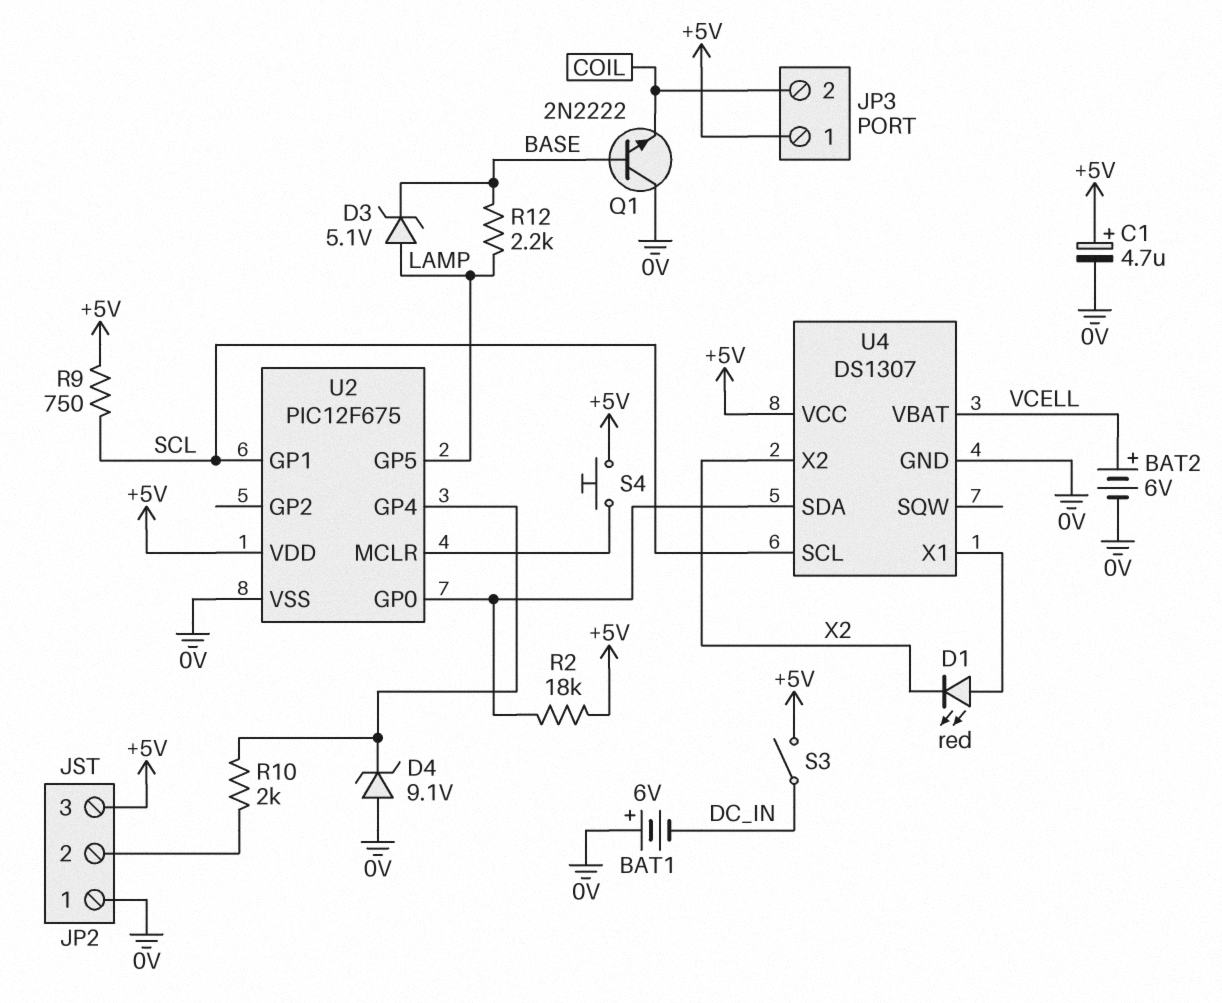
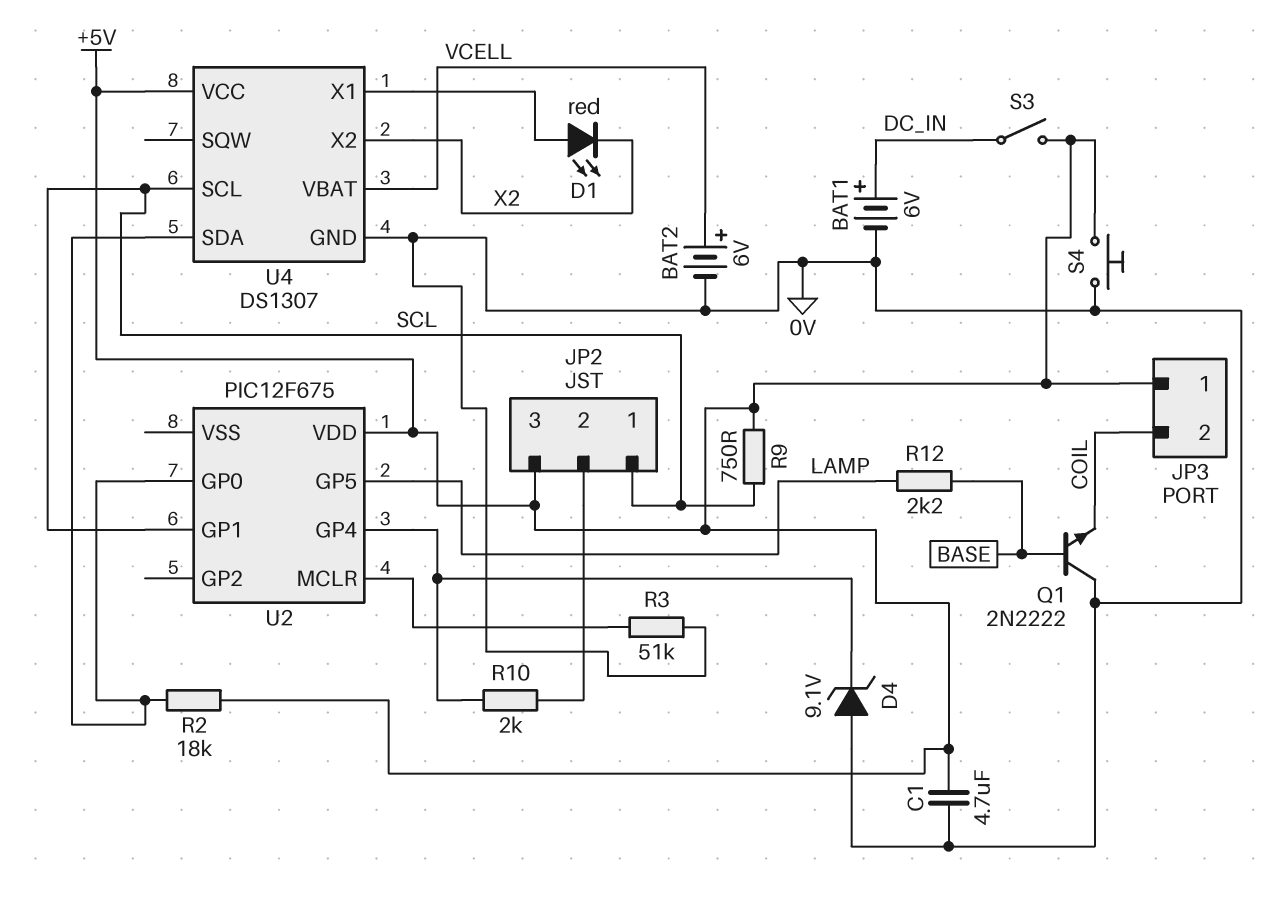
BAT1: 6V (plus 0V, minus DC_IN) -> 6V (plus DC_IN, minus 0V)
C1: 4.7uF (plus +5V, minus 0V) -> 4.7uF (+5V, 0V)
D3: zener 5.1V (A LAMP, K BASE) -> none
JP2 pin 1: 0V -> SCL
R3: none -> 51k (0V, U2/MCLR)
S4: button (+5V, U2/MCLR) -> button (+5V, 0V)
U2 pin VSS: 0V -> none

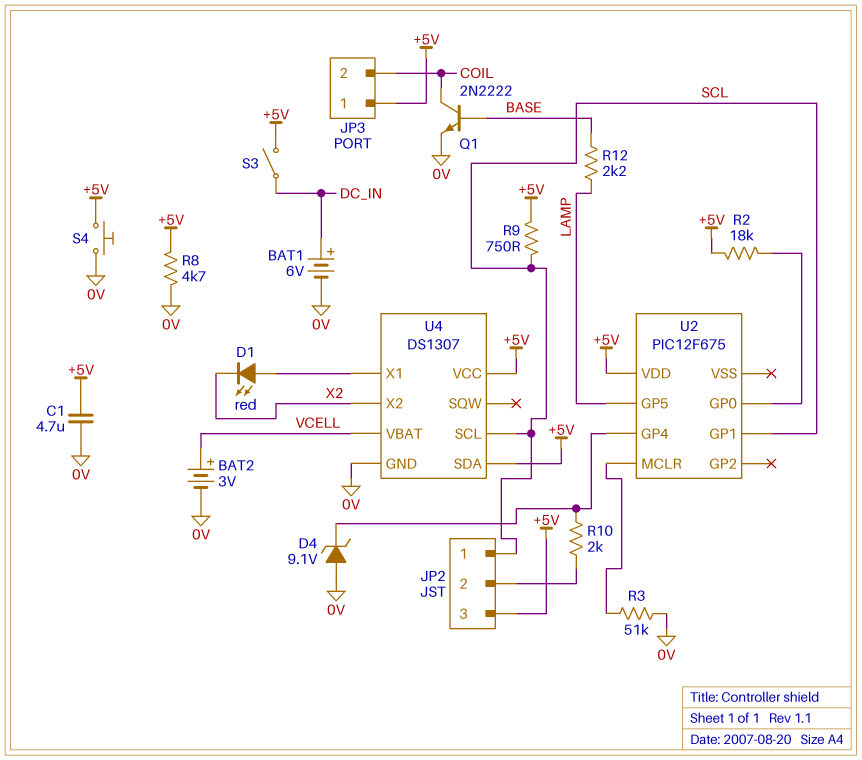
BAT2: 6V (plus VCELL, minus 0V) -> 3V (plus VCELL, minus 0V)
Q1: NPN 2N2222 (B BASE, C 0V, E COIL) -> NPN 2N2222 (B BASE, C COIL, E 0V)
R8: none -> 4.7k (+5V, 0V)
U4 pin SDA: U2/GP0 -> +5V

